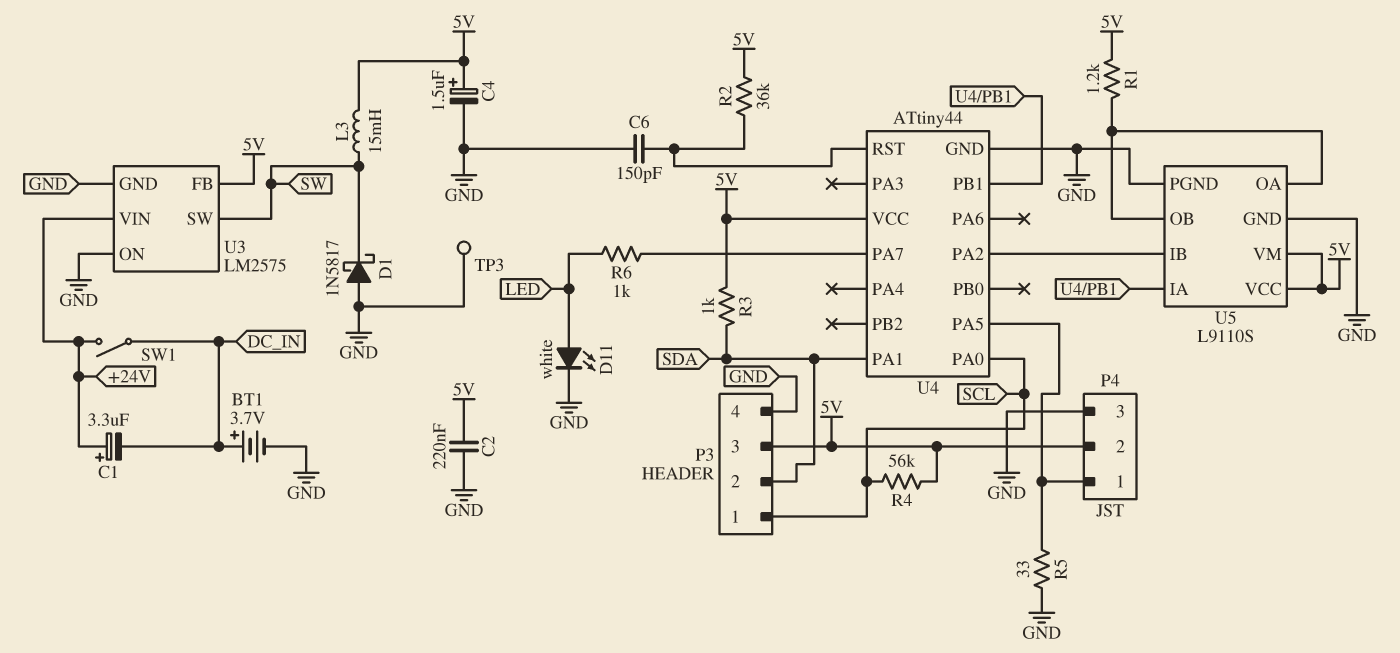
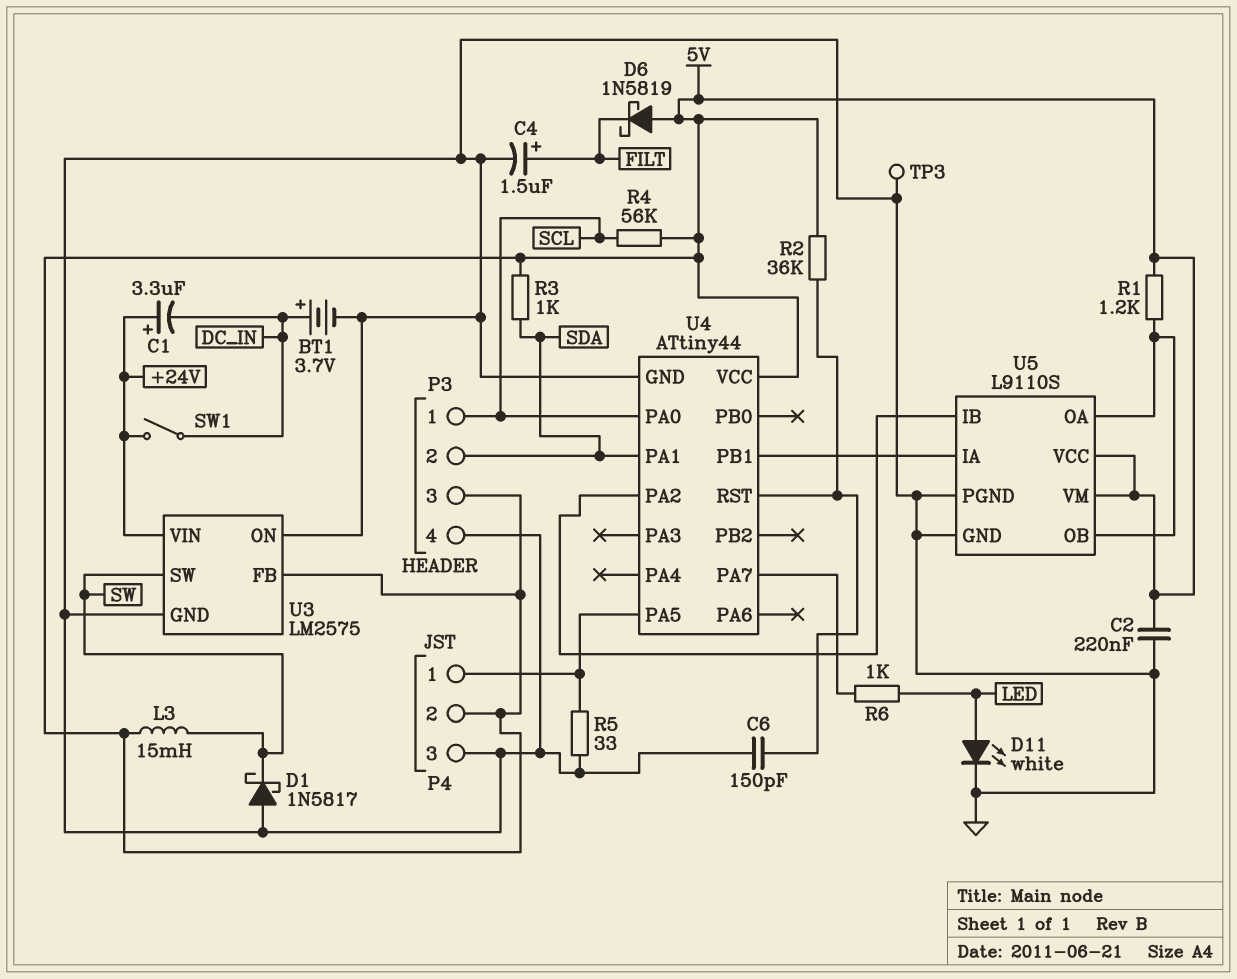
C4: 1.5uF (plus 5V, minus GND) -> 1.5uF (plus FILT, minus GND)
D6: none -> schottky 1N5819 (A 5V, K FILT)

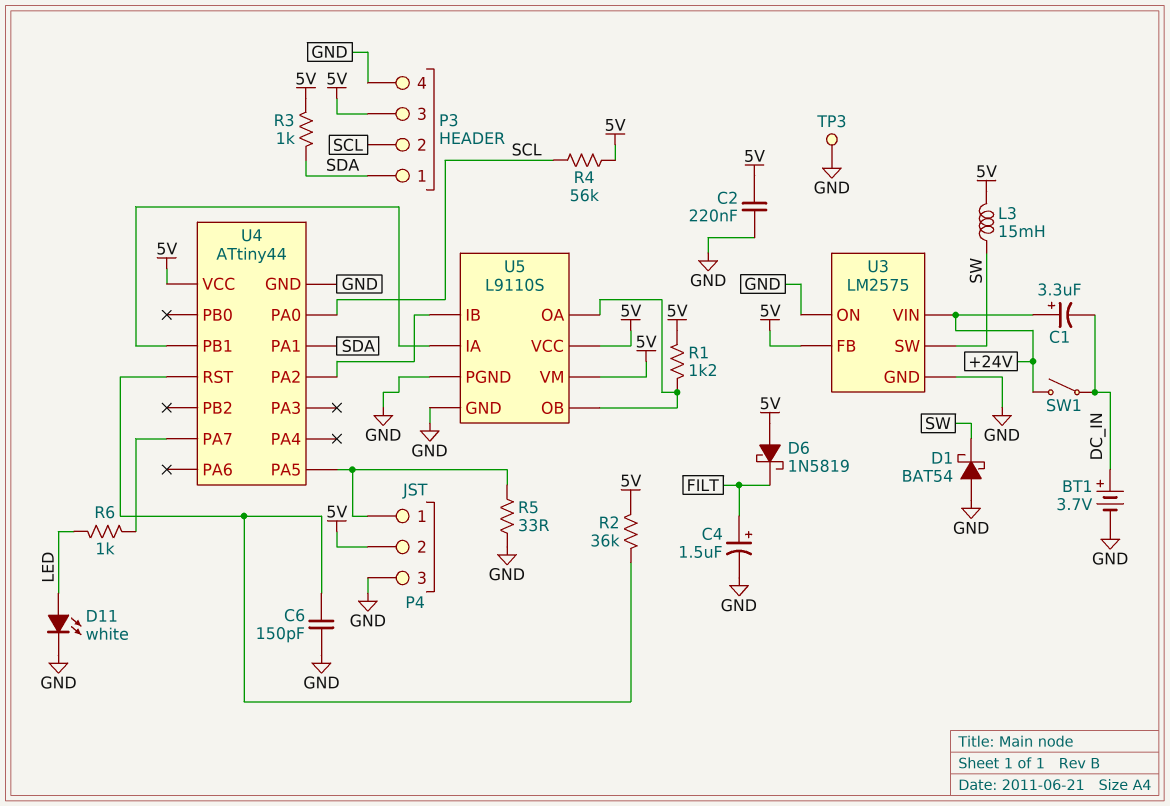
D1: schottky 1N5817 (A GND, K SW) -> schottky BAT54 (A GND, K SW)
P3 pin 1: SCL -> SDA
P3 pin 2: SDA -> SCL

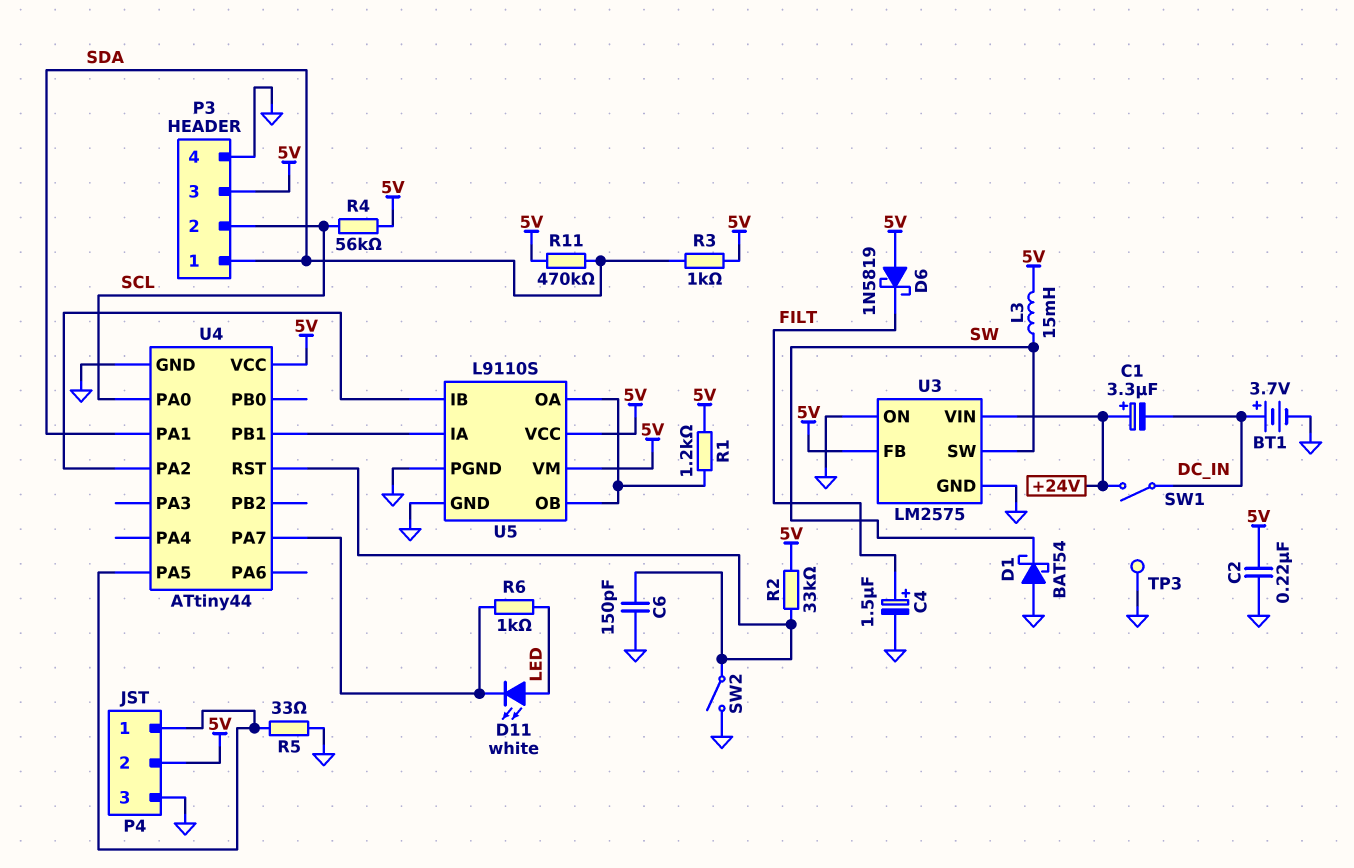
D11: LED white (A LED, K GND) -> LED white (A LED, K U4/PA7)
R2: 36k (5V, U4/RST) -> 33k (5V, U4/RST)
R11: none -> 470k (5V, SDA)
SW2: none -> switch (GND, U4/RST)

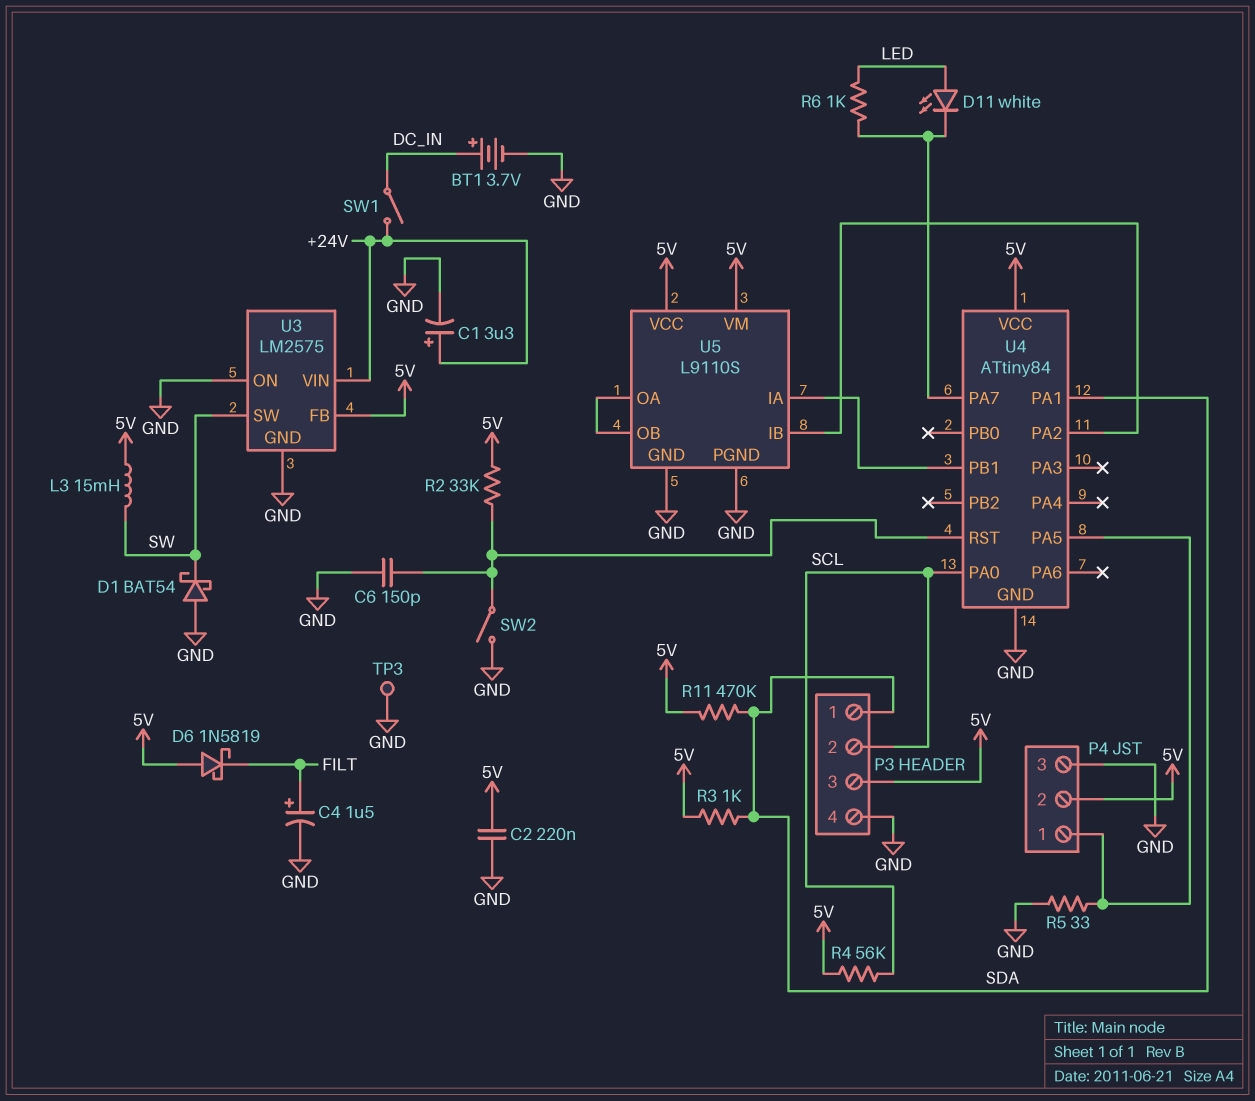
C1: 3.3uF (plus +24V, minus DC_IN) -> 3.3uF (plus +24V, minus GND)
R1: 1.2k (5V, U5/OA) -> none
U4: ATtiny44 -> ATtiny84

